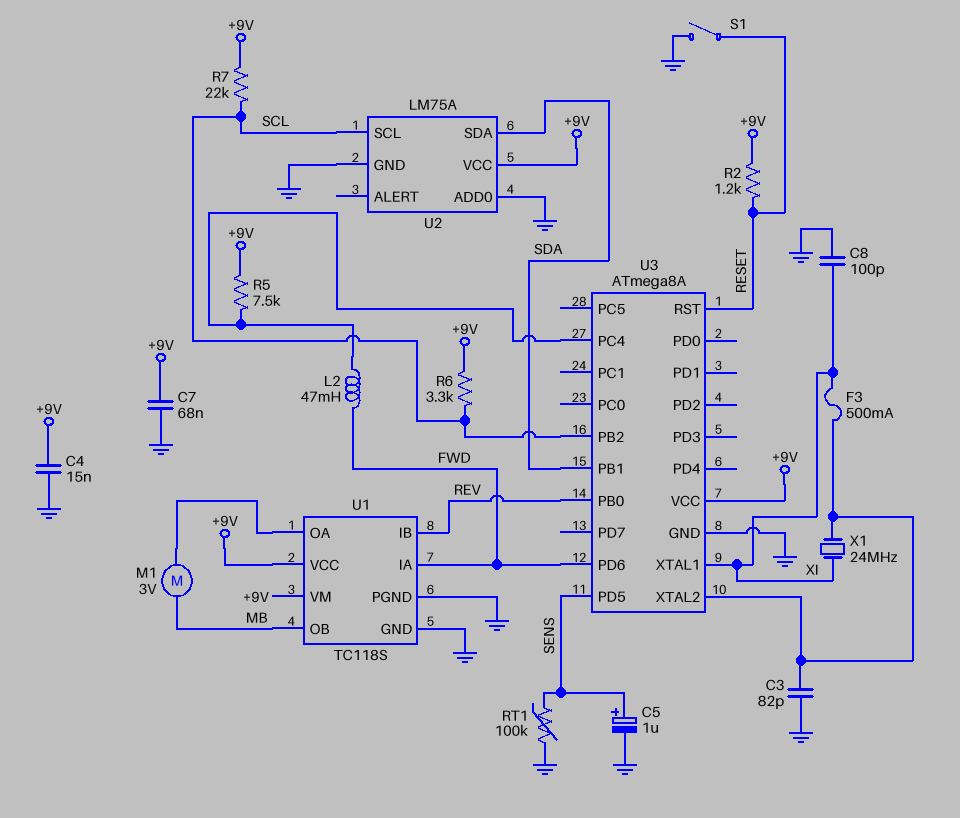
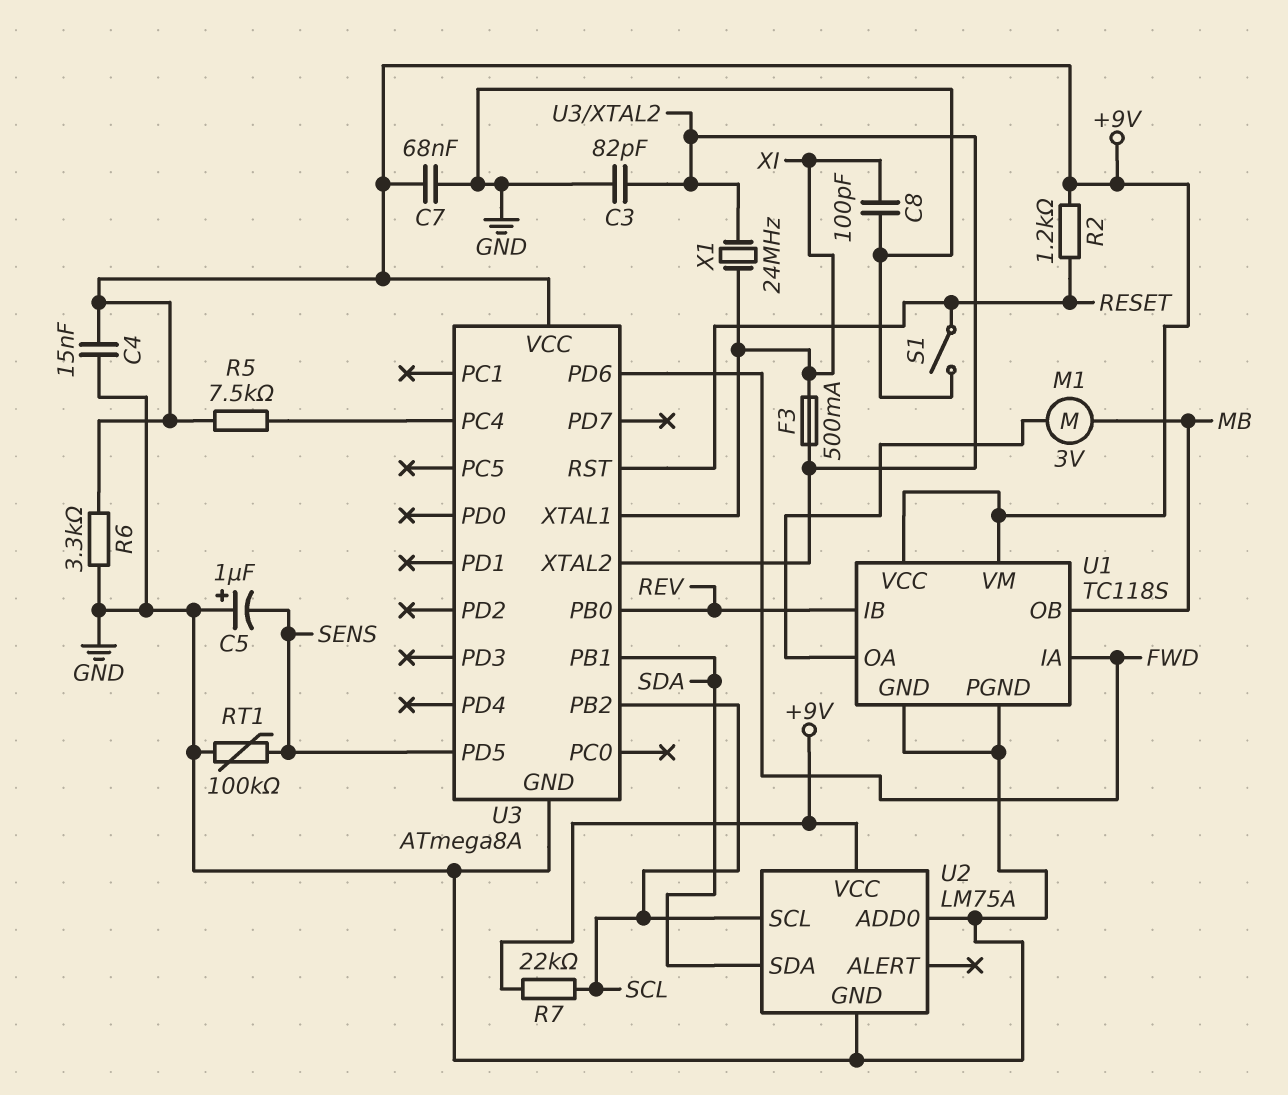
C5: 1uF (plus SENS, minus GND) -> 1uF (plus GND, minus SENS)
L2: 47mH (FWD, U3/PC4) -> none
R6: 3.3k (+9V, SCL) -> 3.3k (+9V, GND)

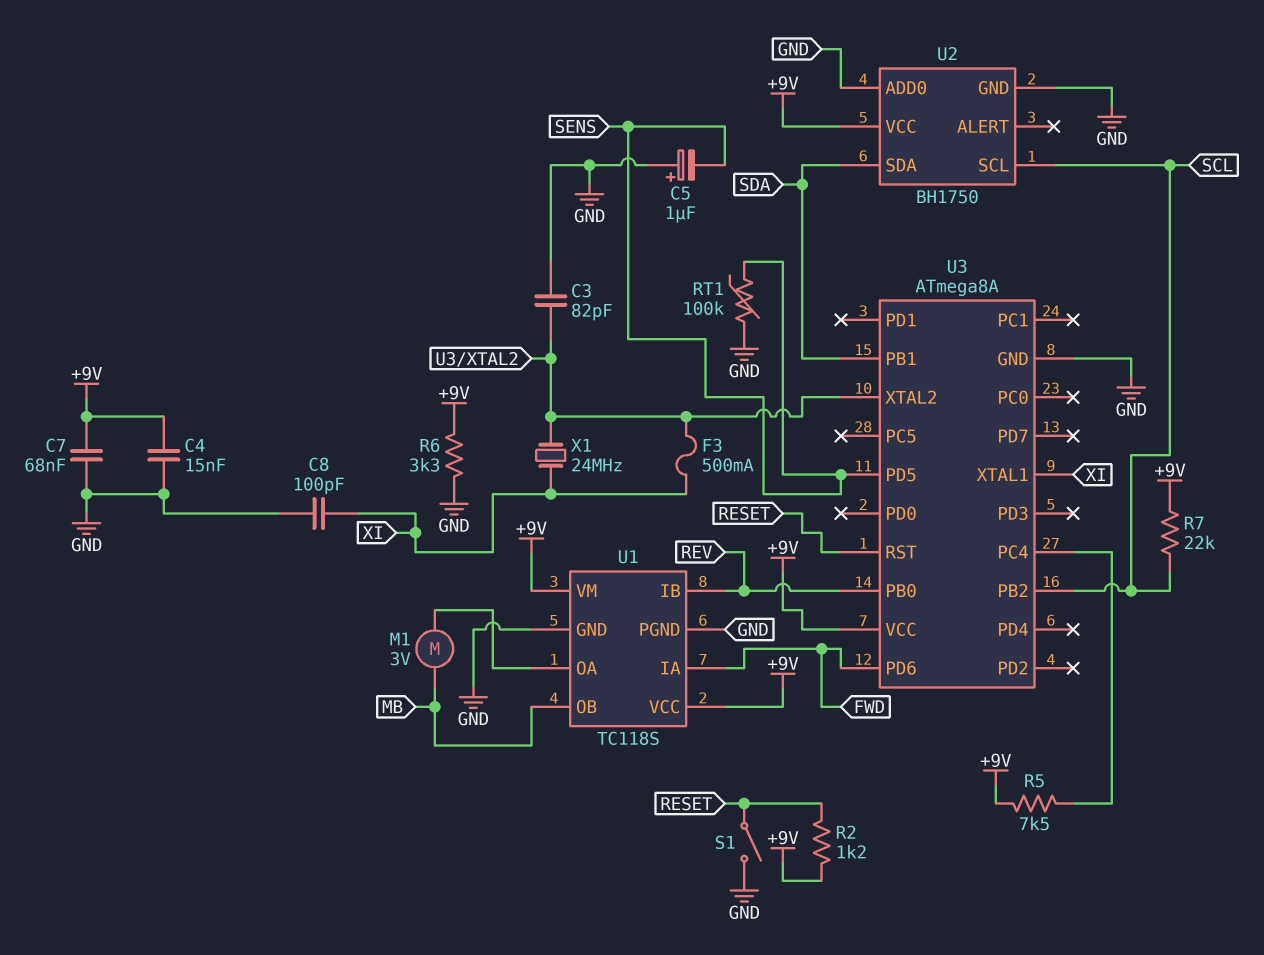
U2: LM75A -> BH1750

